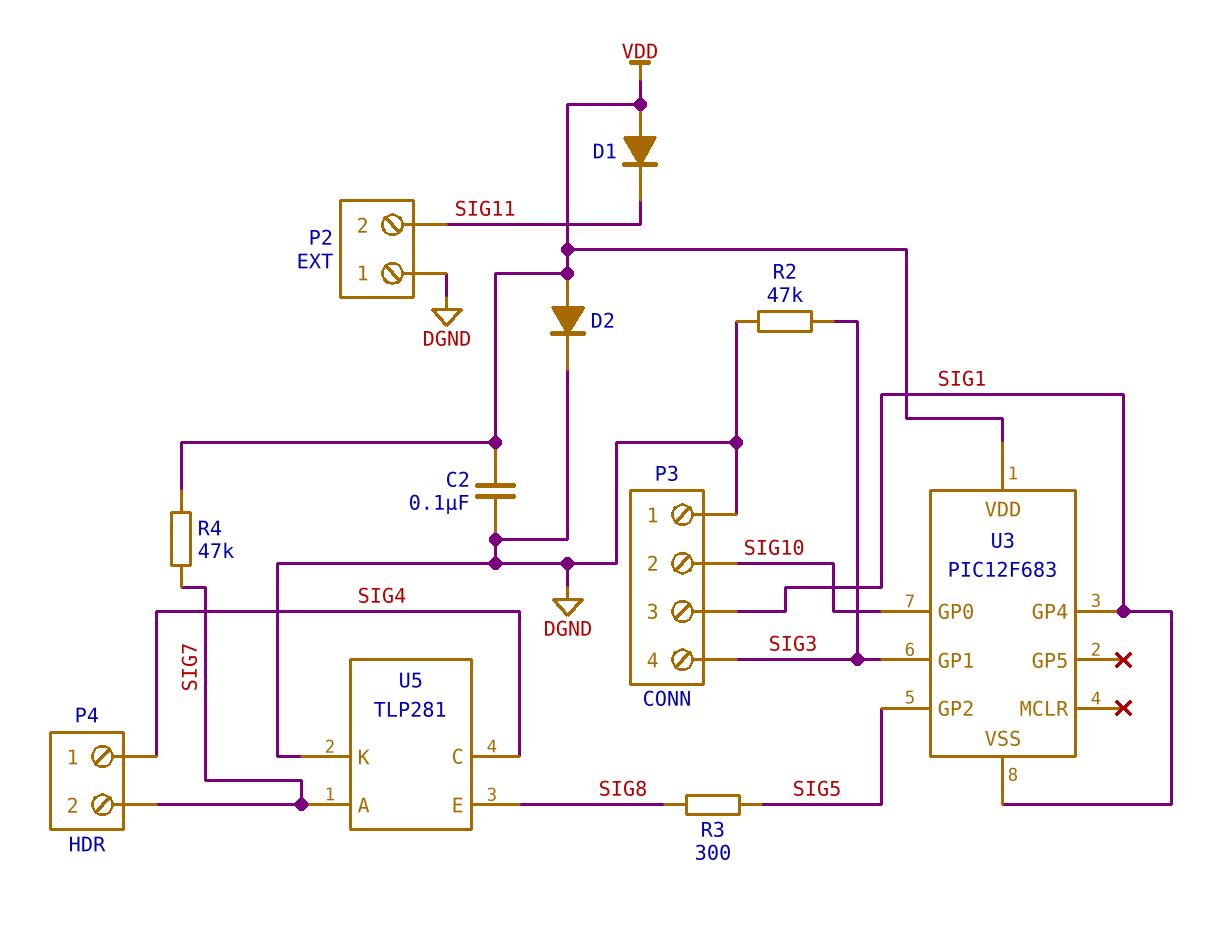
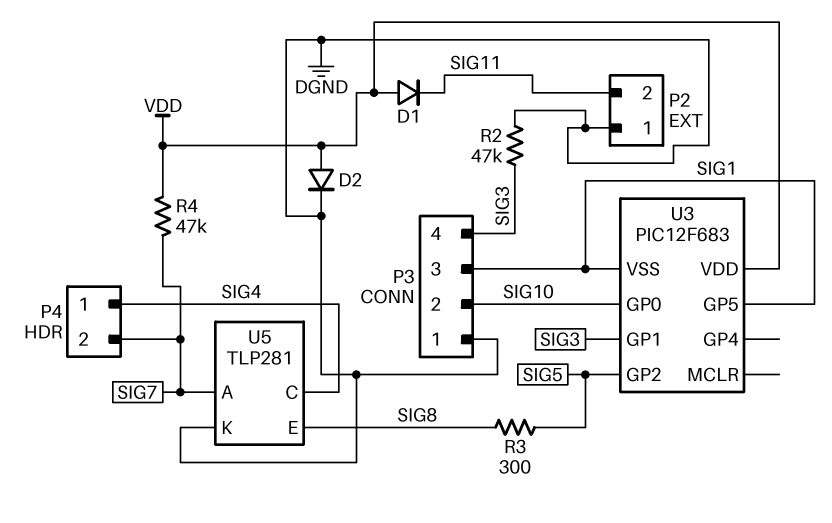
C2: 100nF (DGND, VDD) -> none
U3 pin GP4: SIG1 -> none
U3 pin GP5: none -> SIG1

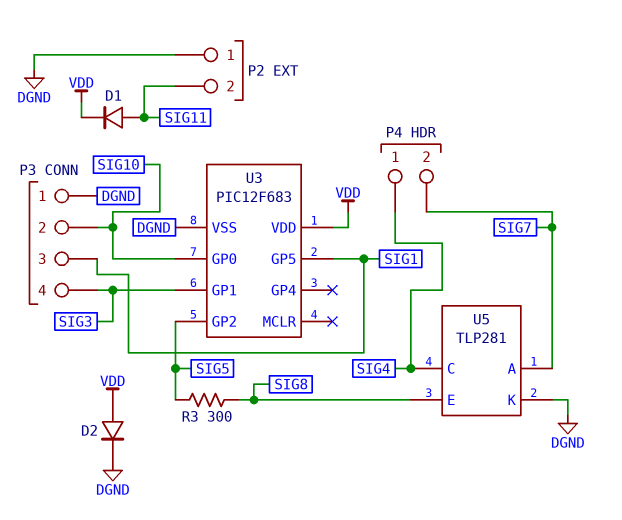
D1: diode (A VDD, K SIG11) -> diode (A SIG11, K VDD)
R2: 47k (DGND, SIG3) -> none
R4: 47k (SIG7, VDD) -> none
U3 pin VSS: SIG1 -> DGND

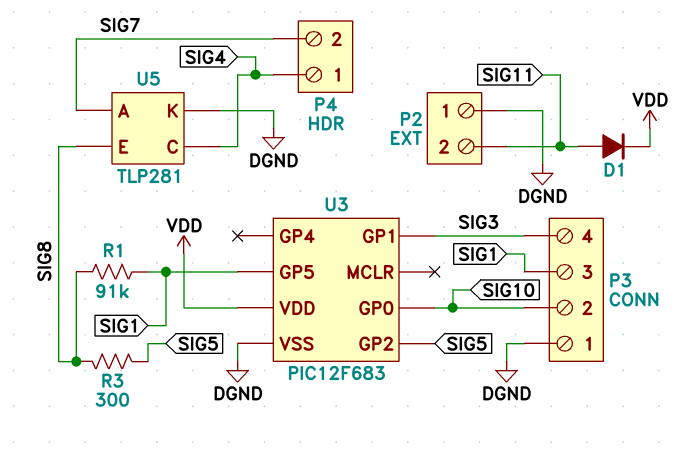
D2: diode (A VDD, K DGND) -> none
R1: none -> 91k (SIG1, SIG8)

